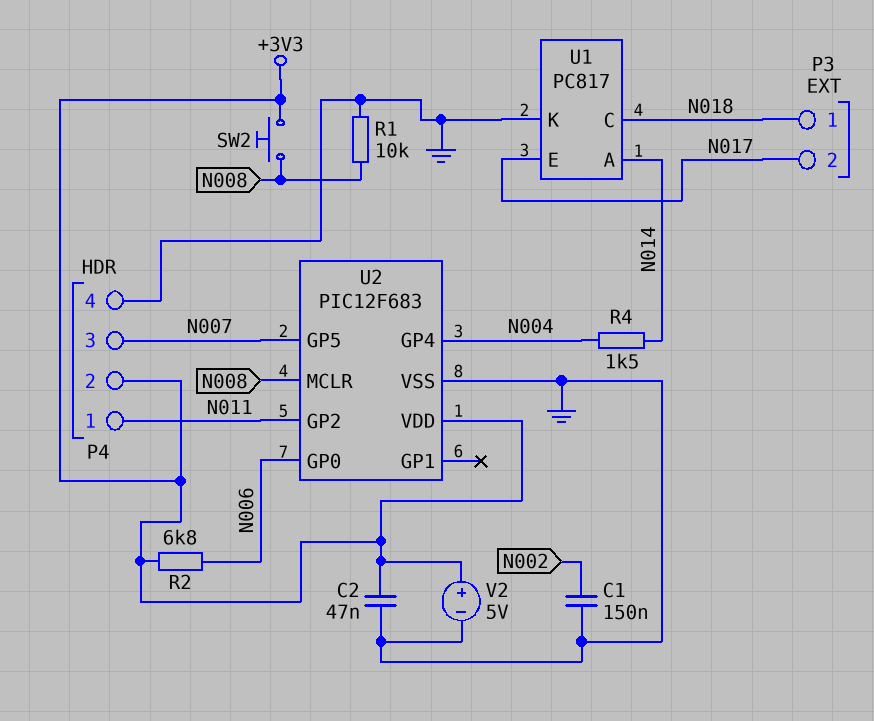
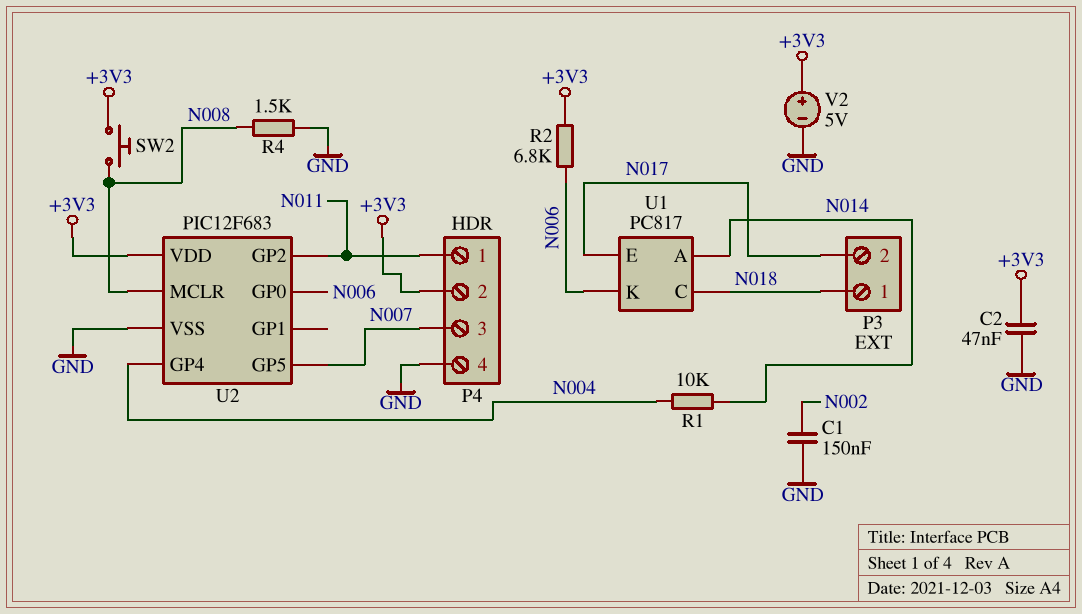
R1: 10k (GND, N008) -> 10k (N004, N014)
R4: 1.5k (N004, N014) -> 1.5k (GND, N008)
U1 pin K: GND -> N006

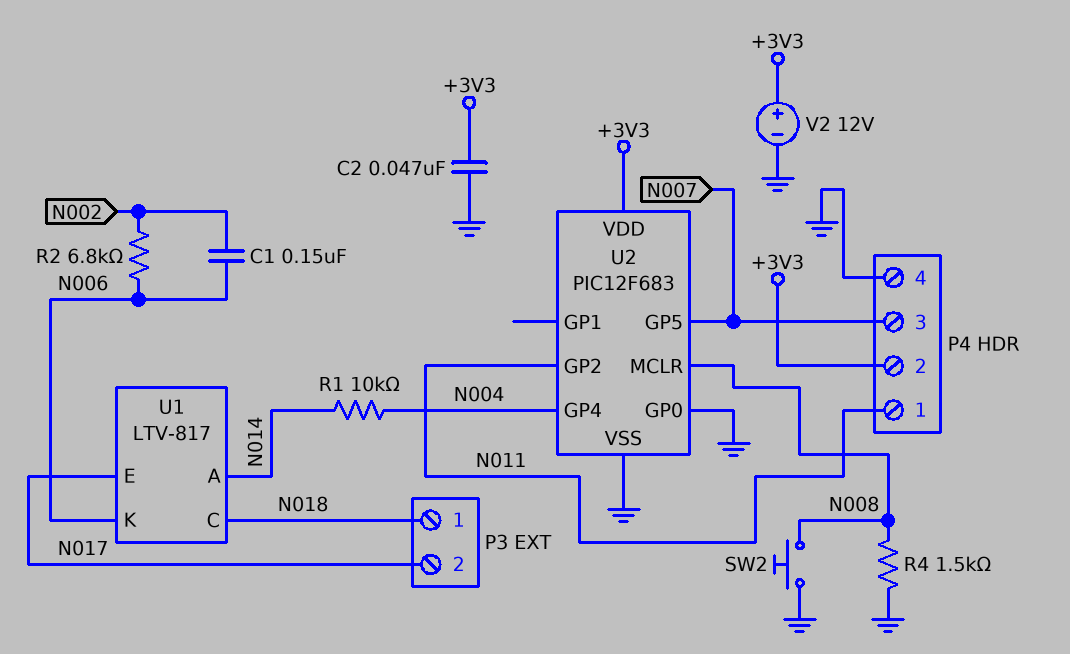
C1: 150nF (GND, N002) -> 150nF (N002, N006)
R2: 6.8k (+3V3, N006) -> 6.8k (N002, N006)
SW2: button (+3V3, N008) -> button (GND, N008)
U1: PC817 -> LTV-817
U2 pin GP0: N006 -> GND
V2: 5V (plus +3V3, minus GND) -> 12V (plus +3V3, minus GND)

